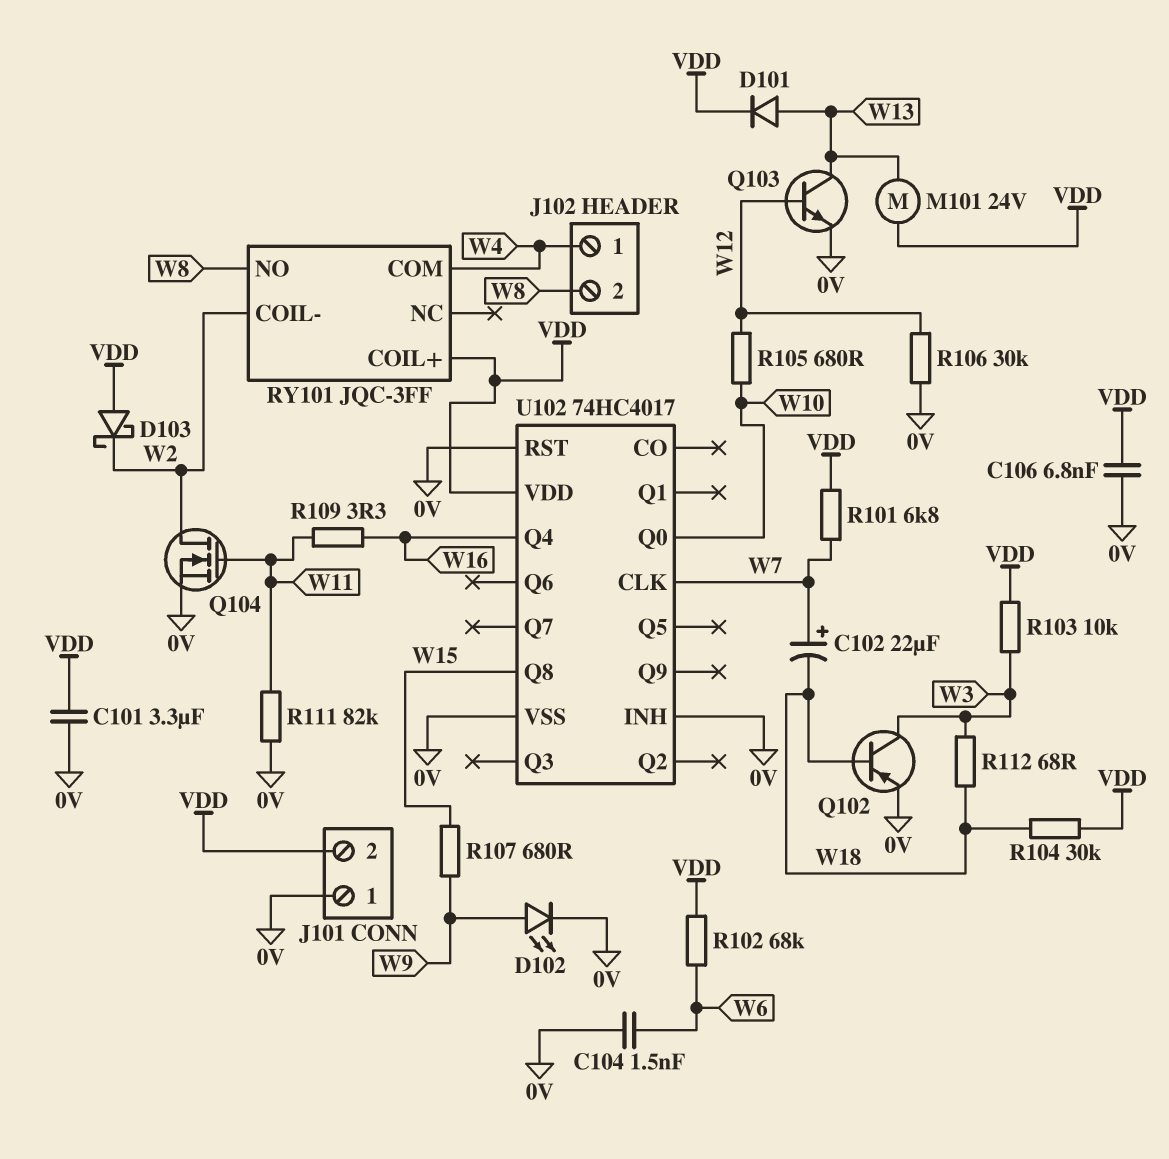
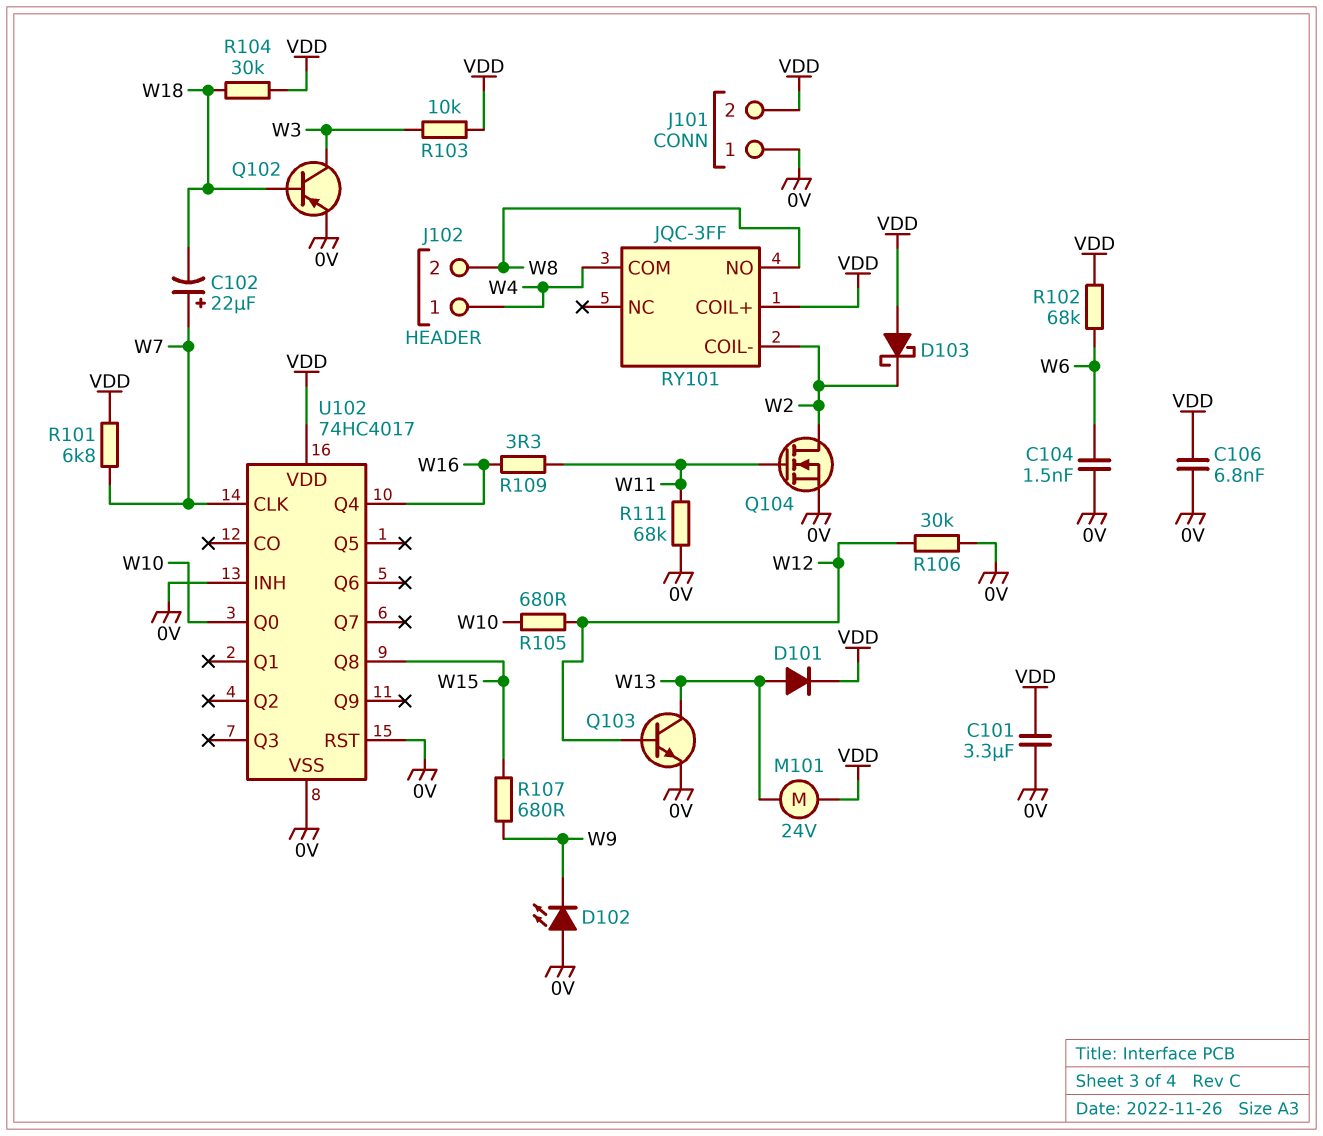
D102: LED (A W9, K 0V) -> LED (A 0V, K W9)
R111: 82k (0V, W11) -> 68k (0V, W11)
R112: 68 (W3, W18) -> none

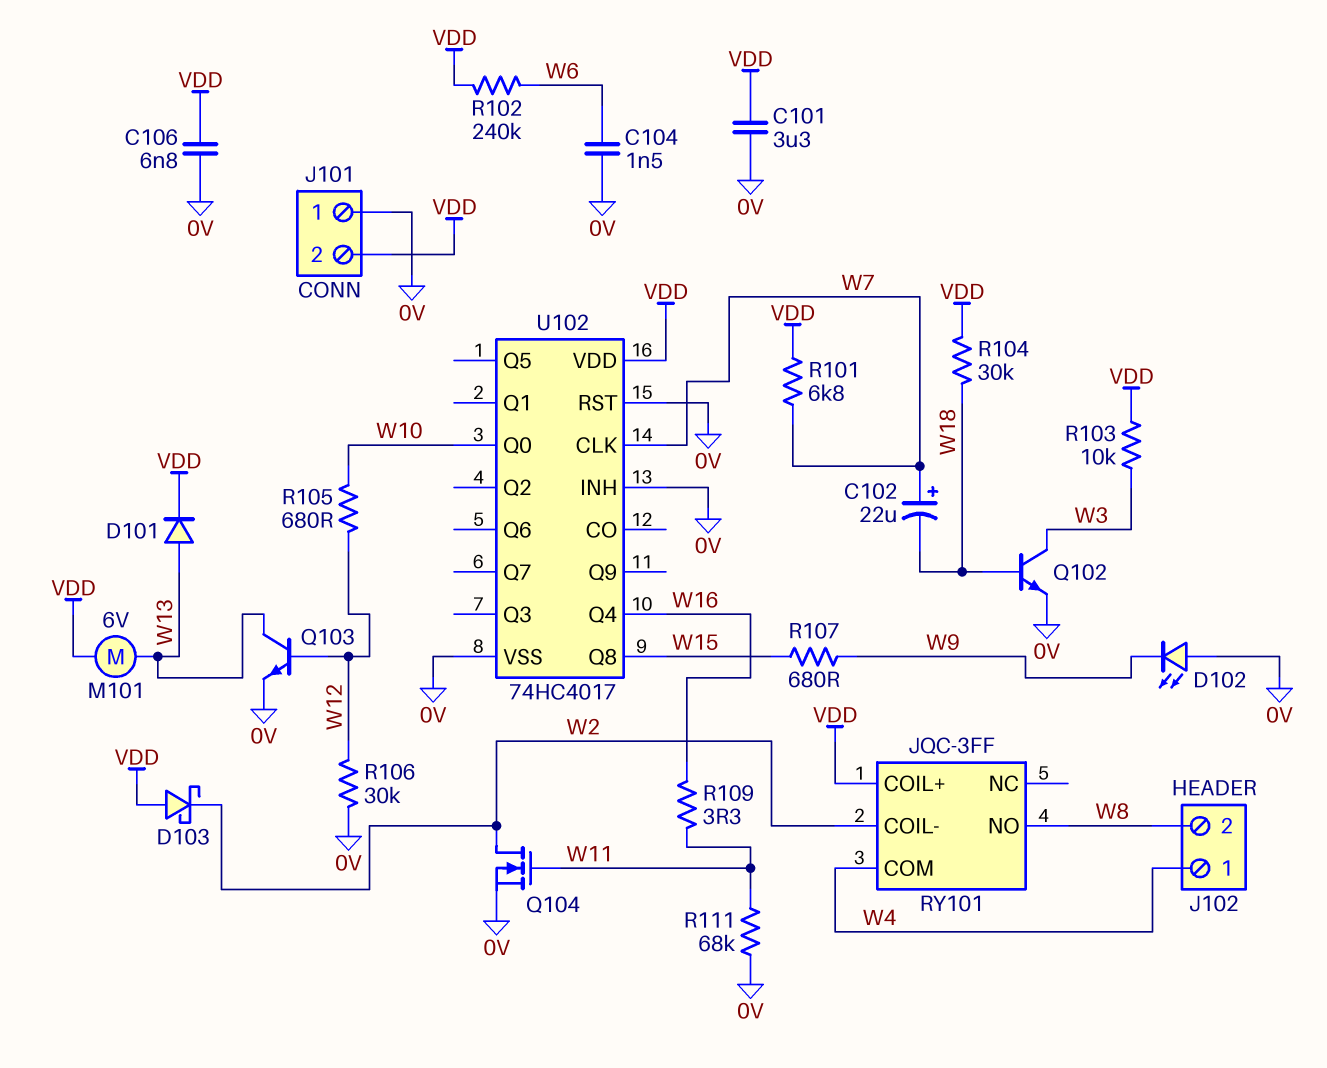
M101: motor 24V (VDD, W13) -> motor 6V (VDD, W13)
Q102: PNP (B W18, C W3, E 0V) -> NPN (B W18, C W3, E 0V)
R102: 68k (VDD, W6) -> 240k (VDD, W6)

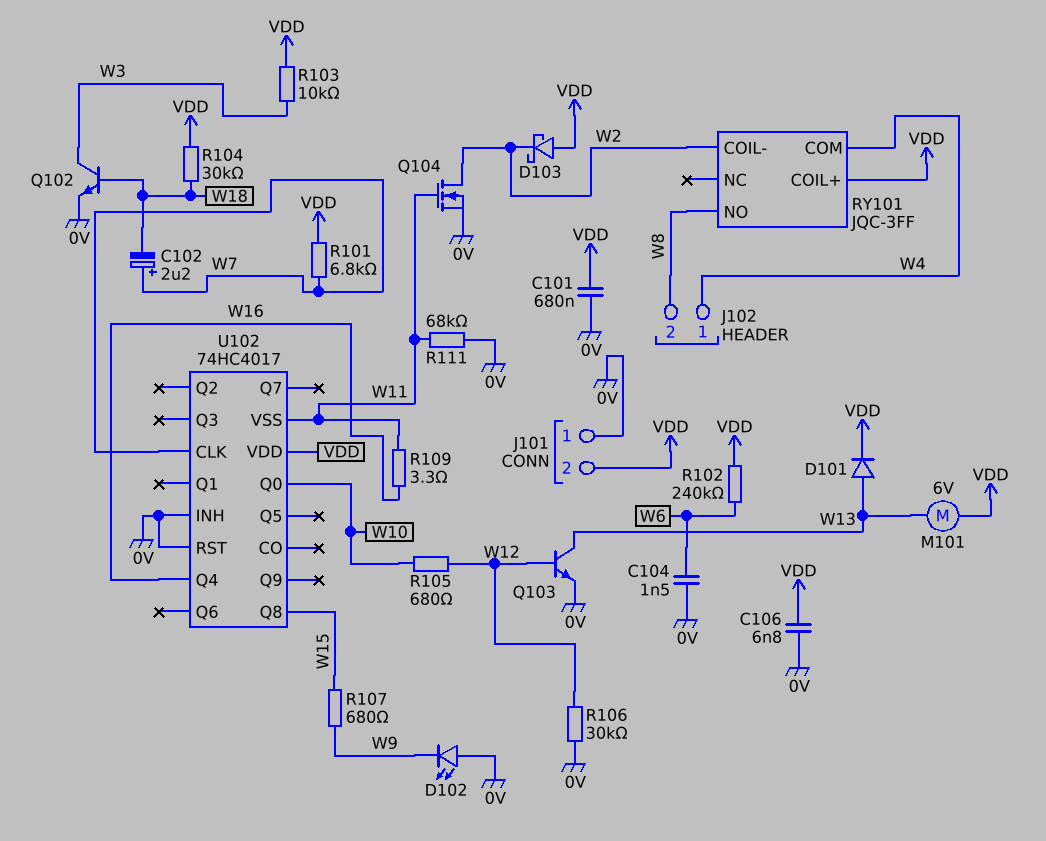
C101: 3.3uF (0V, VDD) -> 680nF (0V, VDD)
C102: 22uF (plus W7, minus W18) -> 2.2uF (plus W7, minus W18)
U102 pin VSS: 0V -> W11

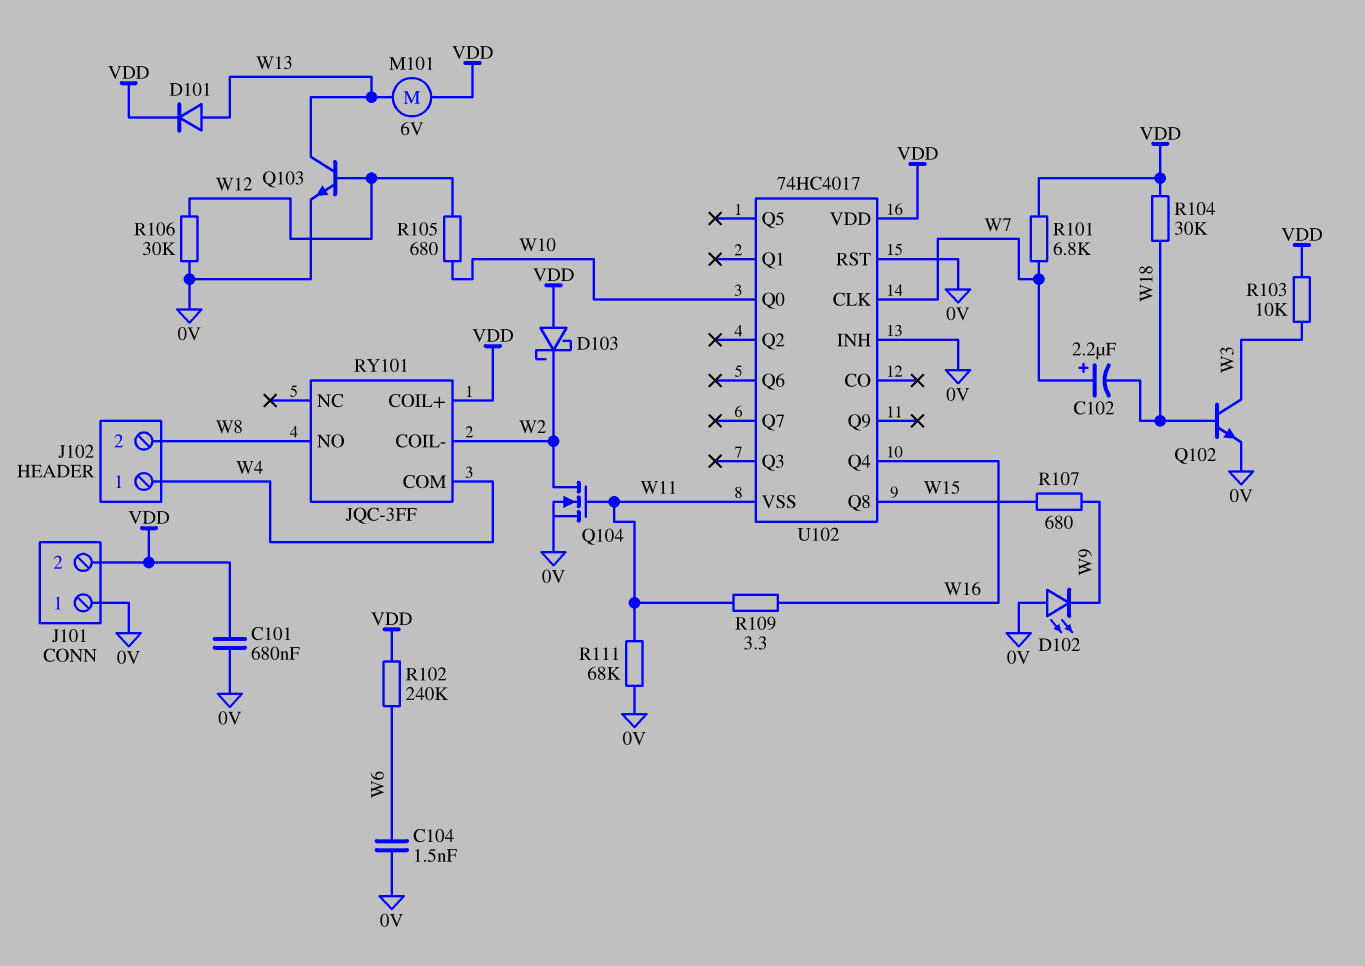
C106: 6.8nF (0V, VDD) -> none

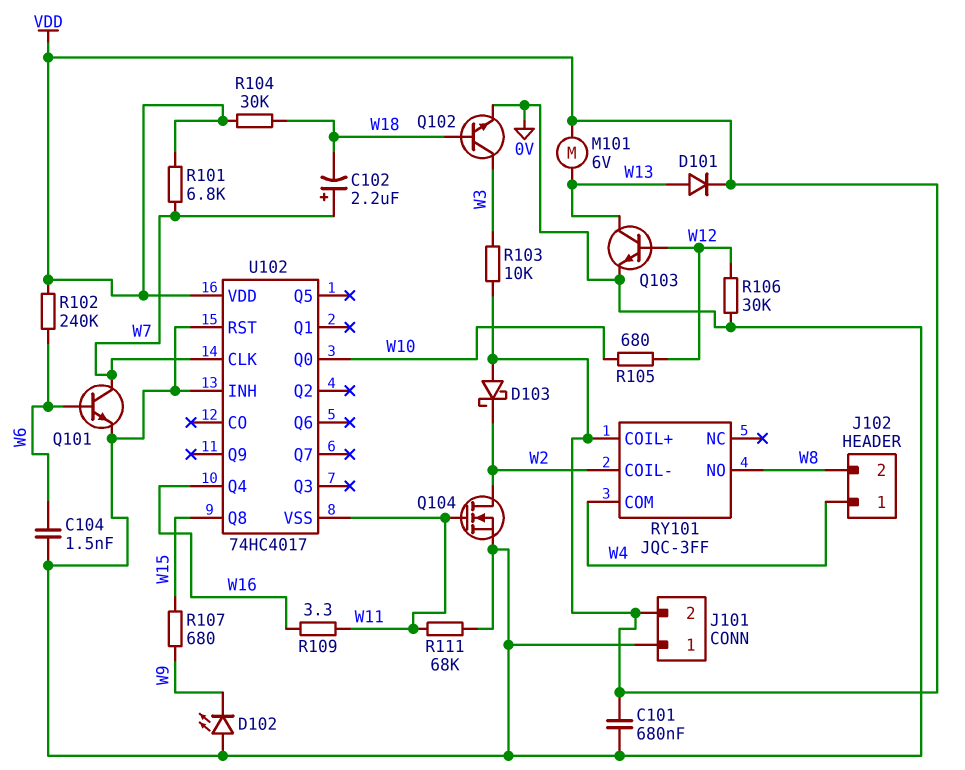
Q101: none -> NPN (B W6, C W7, E 0V)

